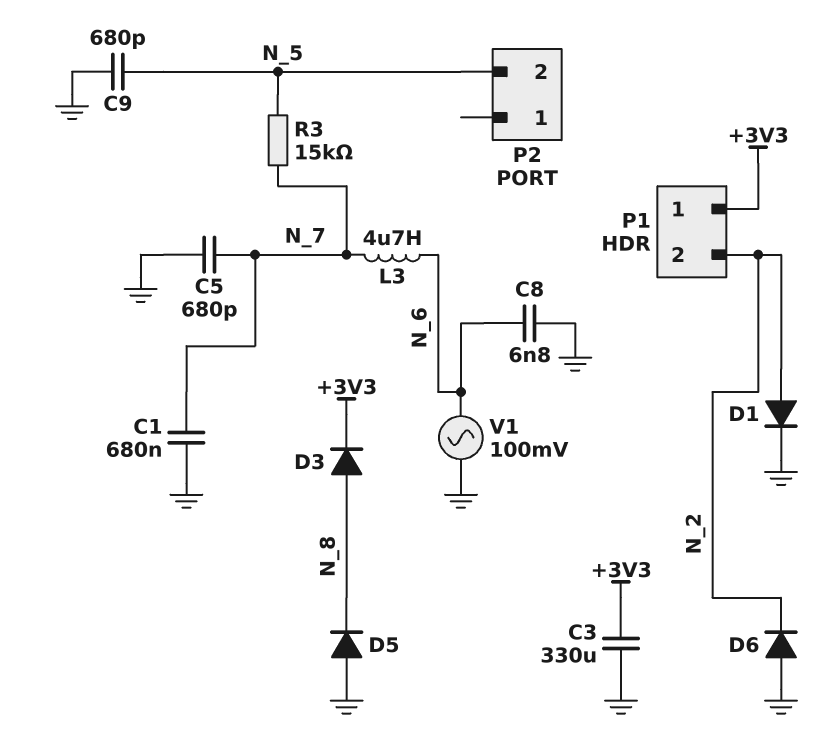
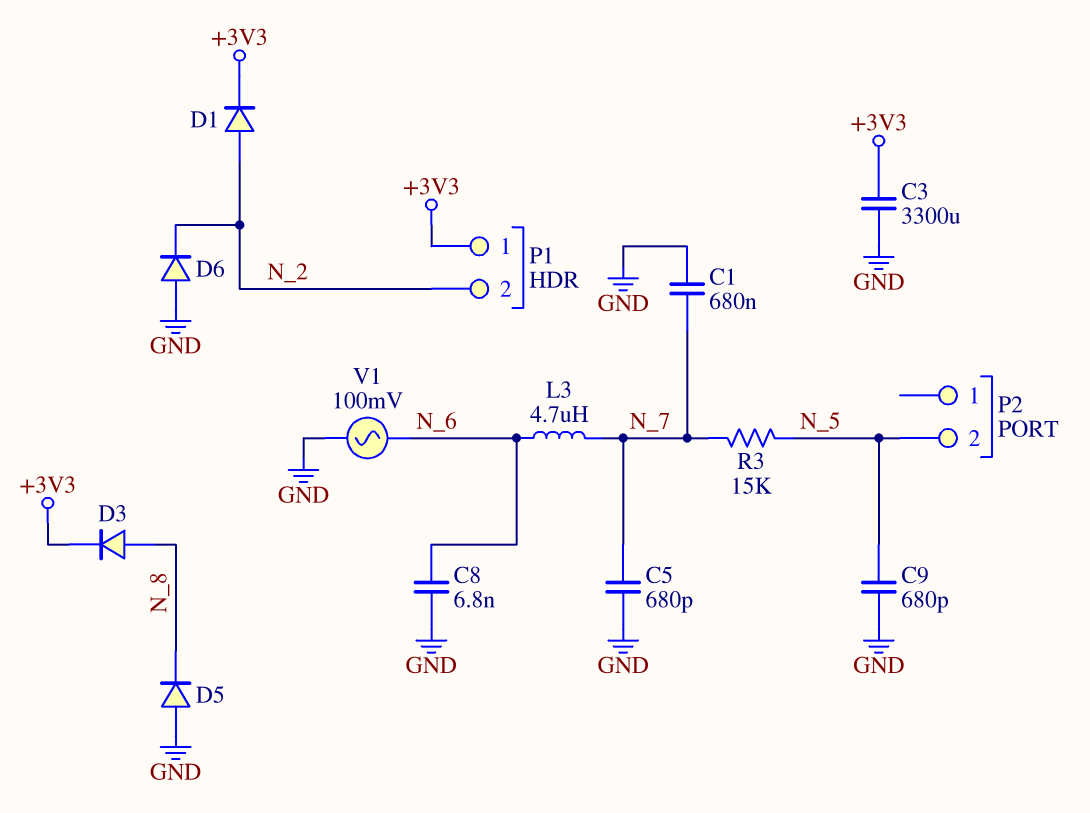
C3: 330uF (+3V3, GND) -> 3300uF (+3V3, GND)
D1: diode (A N_2, K GND) -> diode (A N_2, K +3V3)

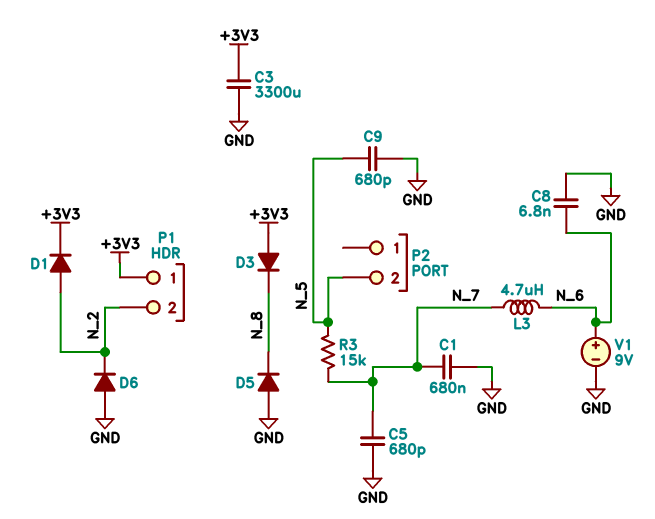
D3: diode (A N_8, K +3V3) -> diode (A +3V3, K N_8)
V1: AC 100mV (GND, N_6) -> 9V (plus N_6, minus GND)

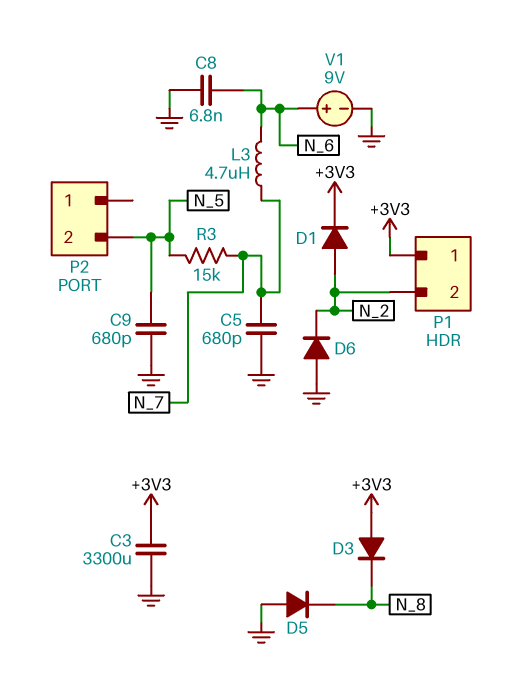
C1: 680nF (GND, N_7) -> none

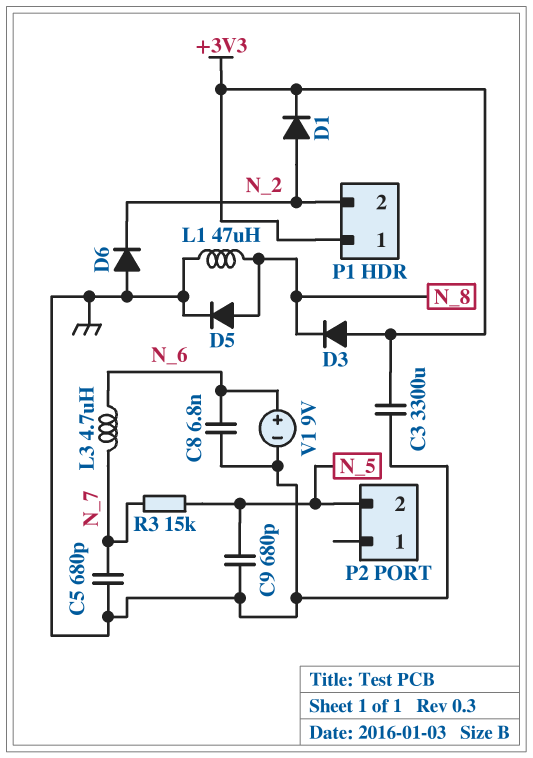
D5: diode (A GND, K N_8) -> diode (A N_8, K GND)
L1: none -> 47uH (GND, N_8)

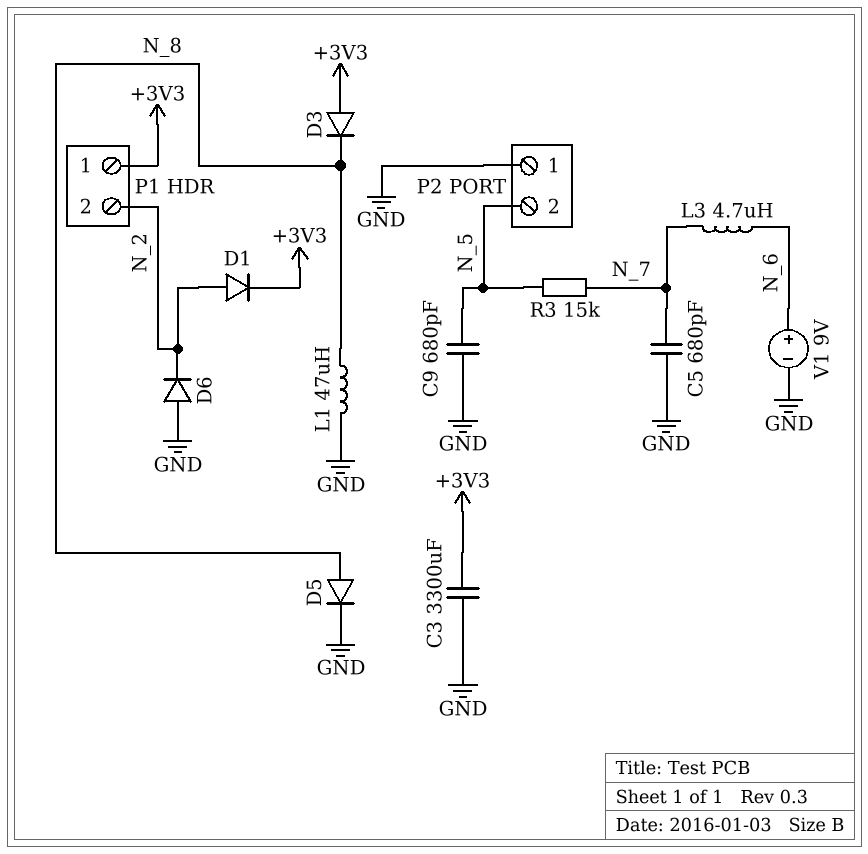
C8: 6.8nF (GND, N_6) -> none
P2 pin 1: none -> GND

